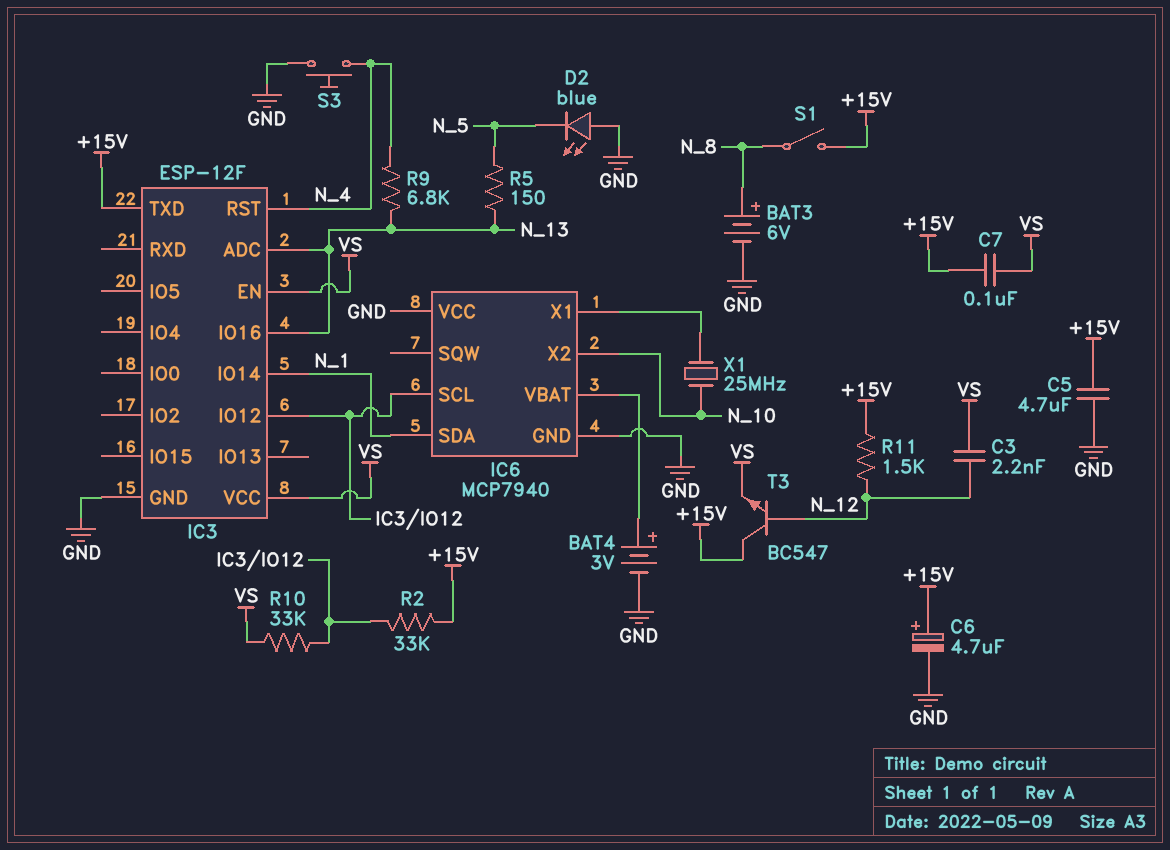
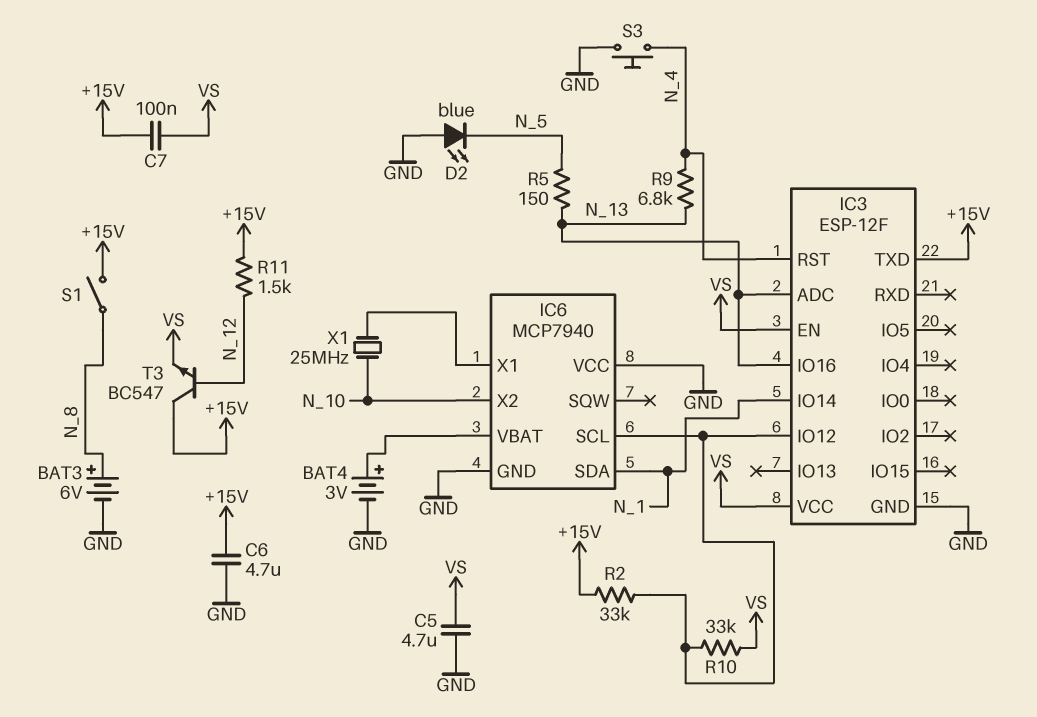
C3: 2.2nF (N_12, VS) -> none
C5: 4.7uF (+15V, GND) -> 4.7uF (GND, VS)
C6: 4.7uF (plus +15V, minus GND) -> 4.7uF (+15V, GND)

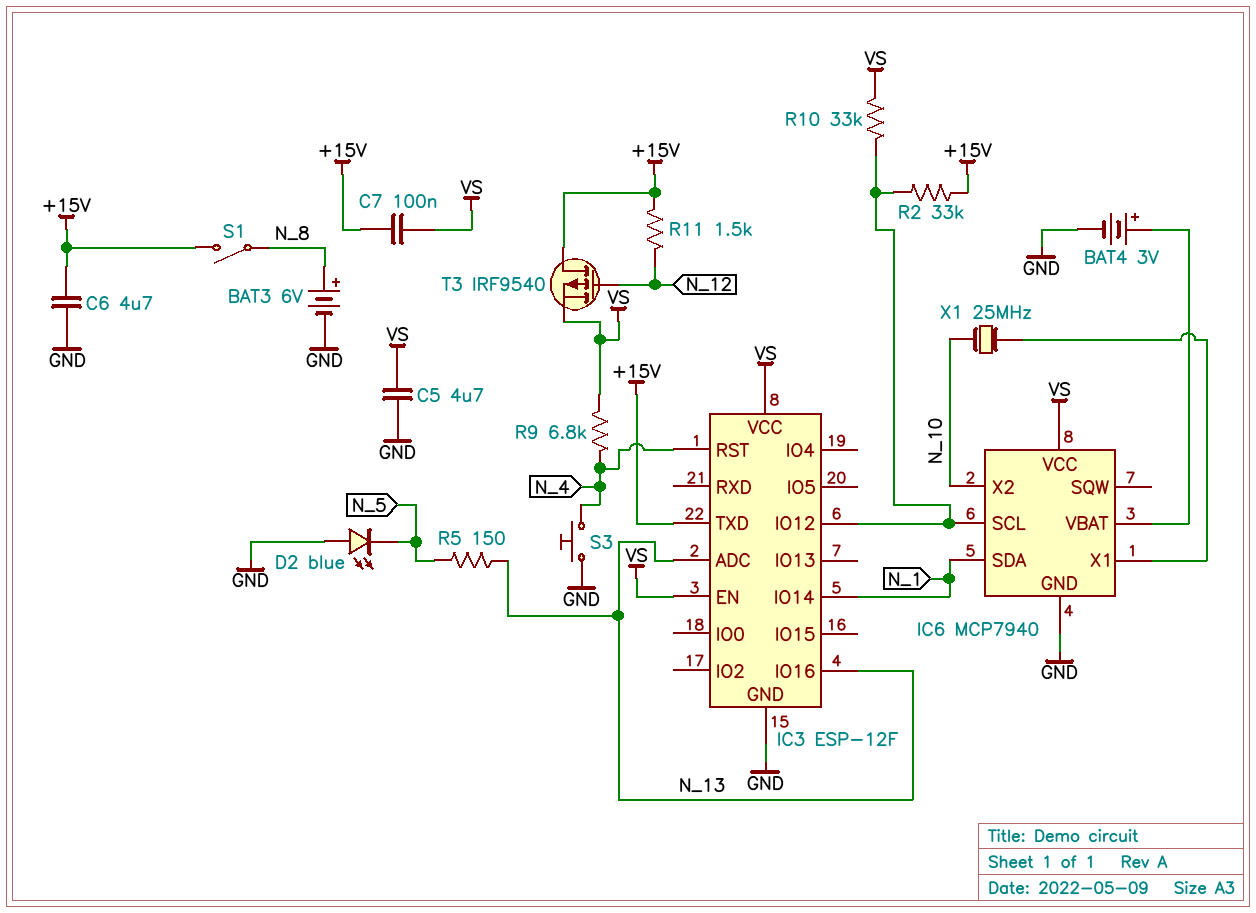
IC6 pin VCC: GND -> VS
R9: 6.8k (N_4, N_13) -> 6.8k (N_4, VS)
T3: NPN BC547 (B N_12, C +15V, E VS) -> PMOS IRF9540 (G N_12, D +15V, S VS)

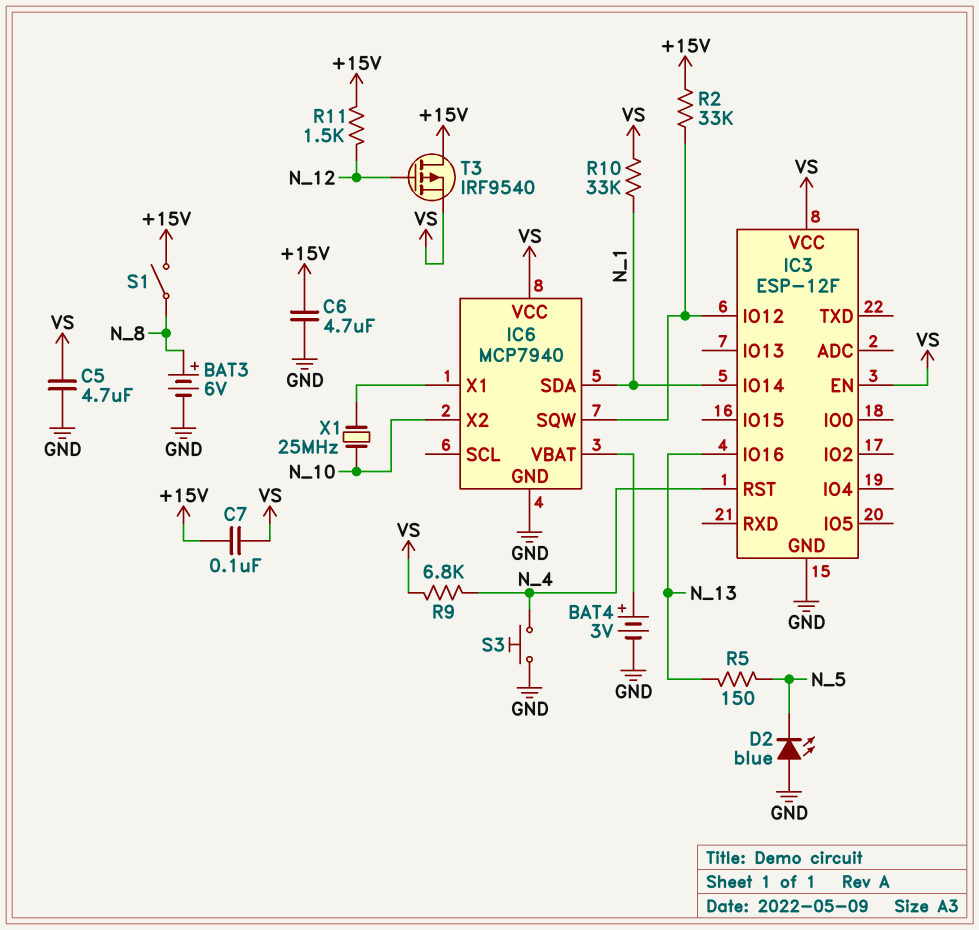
IC3 pin ADC: N_13 -> none
IC3 pin TXD: +15V -> none
IC6 pin SCL: IC3/IO12 -> none
IC6 pin SQW: none -> IC3/IO12
R10: 33k (IC3/IO12, VS) -> 33k (N_1, VS)

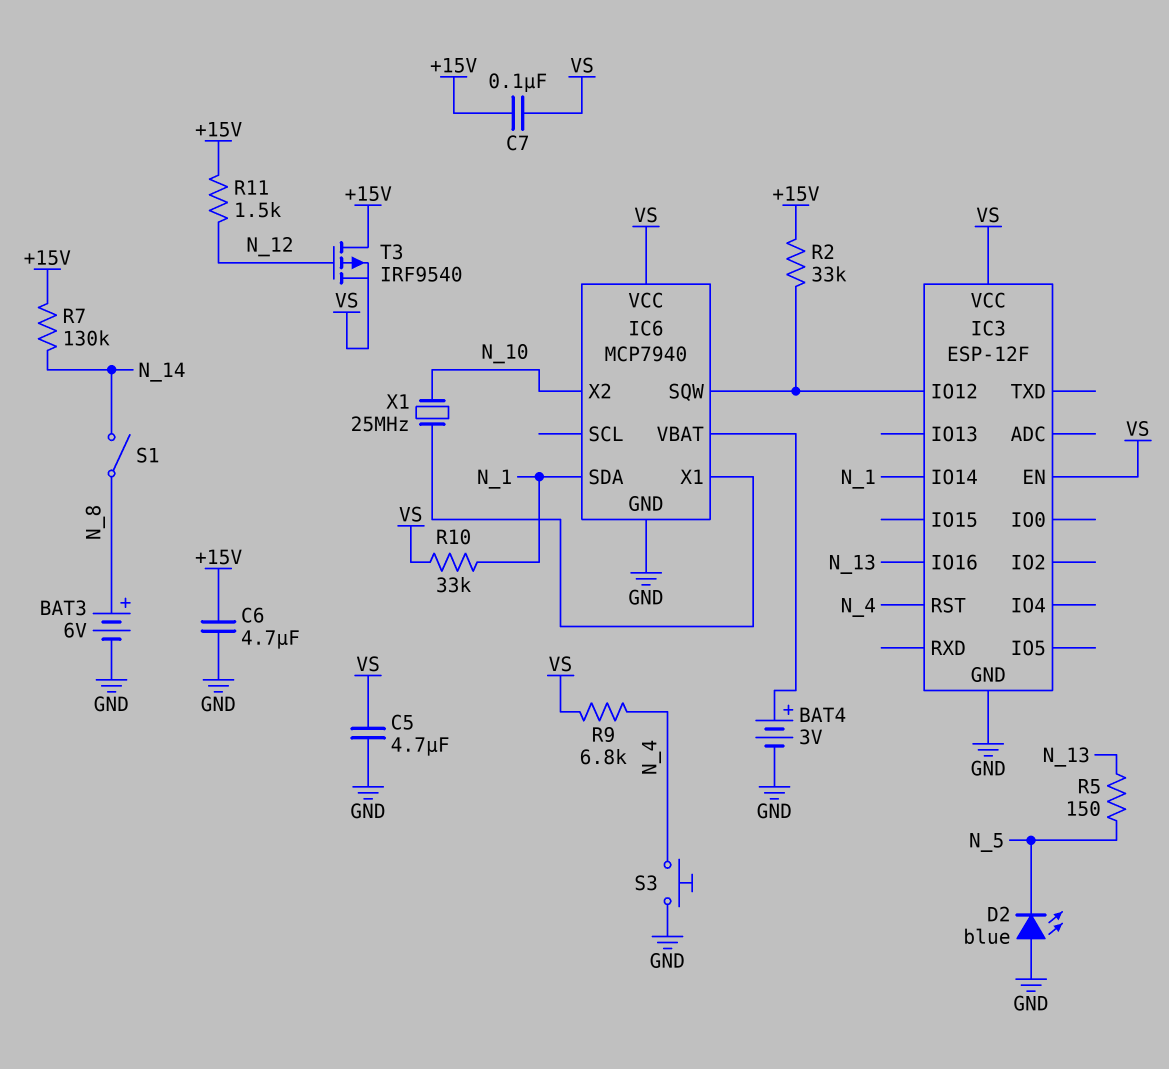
R7: none -> 130k (+15V, N_14)
S1: switch (+15V, N_8) -> switch (N_8, N_14)

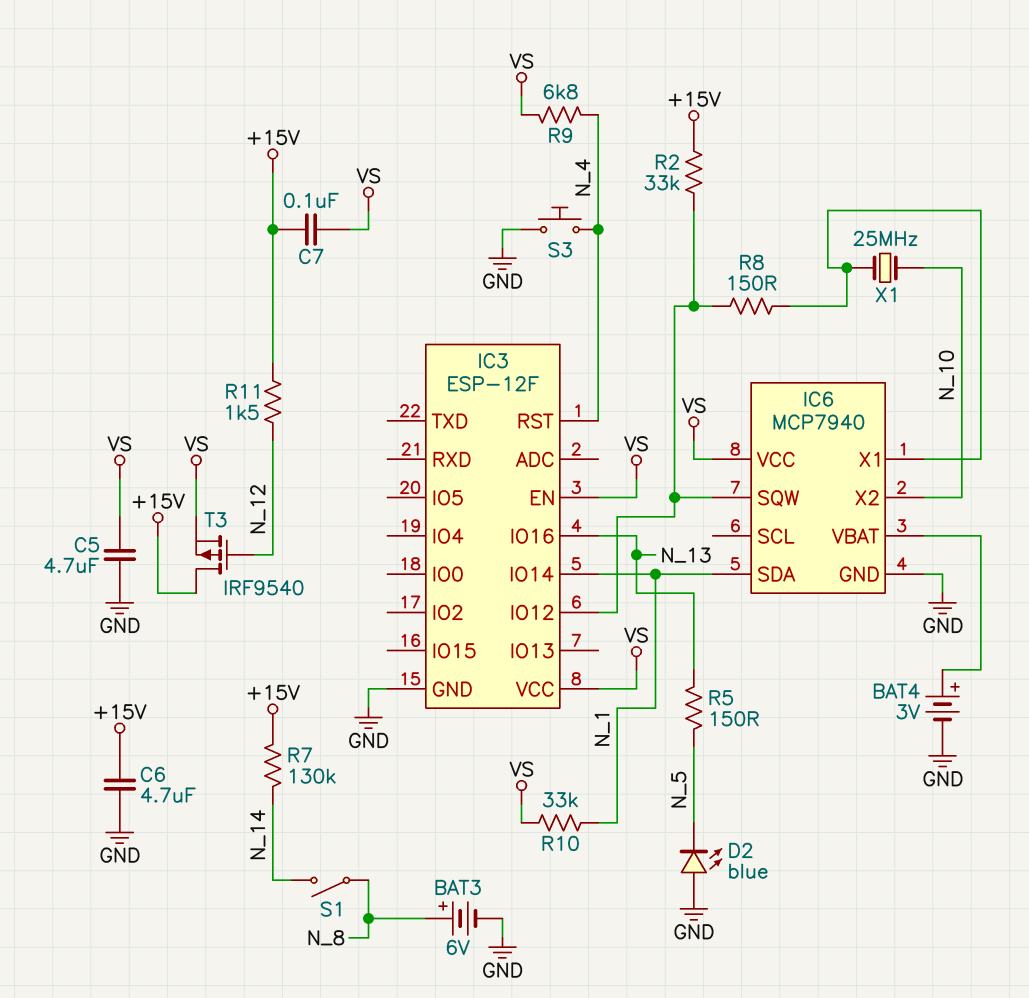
R8: none -> 150 (IC3/IO12, IC6/X1)

